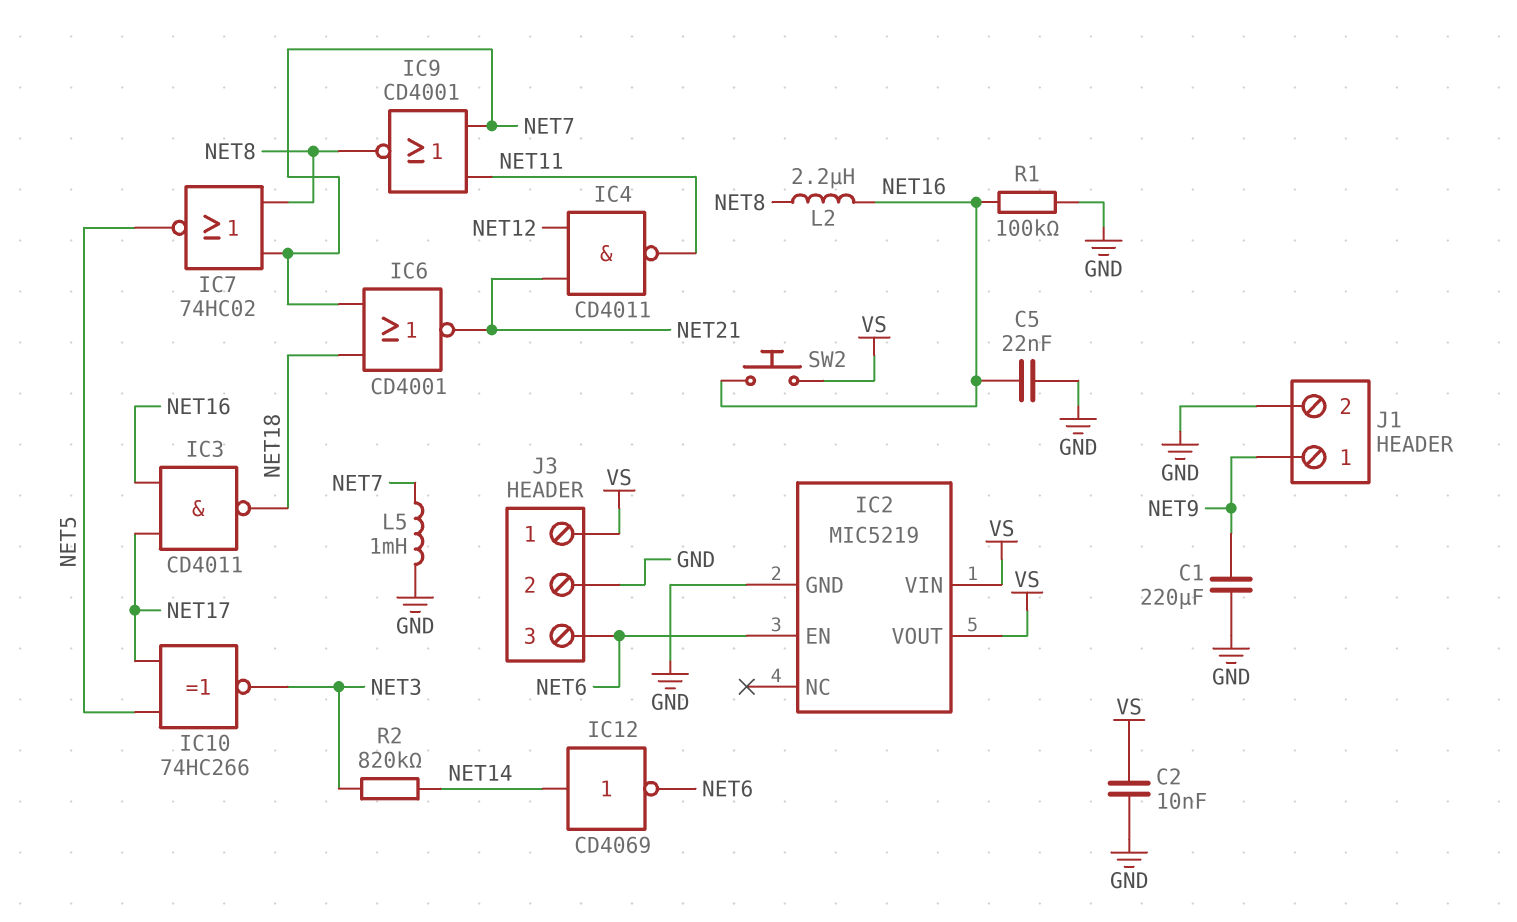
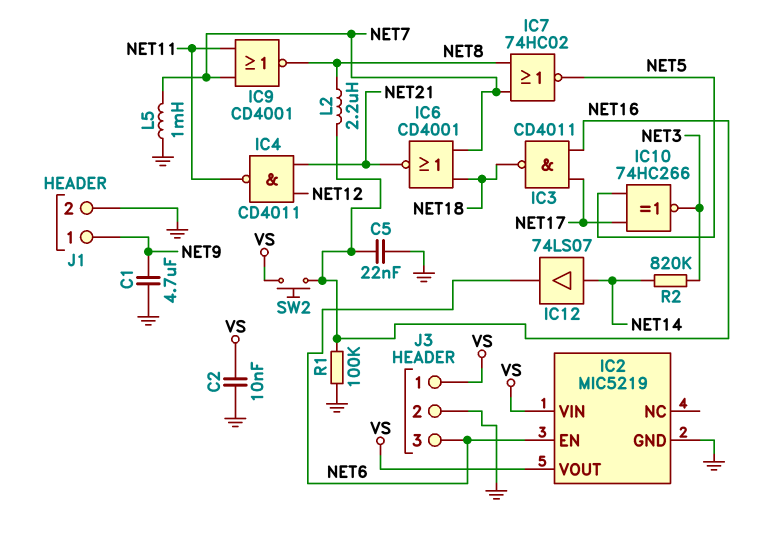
C1: 220uF (GND, NET9) -> 4.7uF (GND, NET9)
IC12: NOT CD4069 (in NET14, out NET6) -> buffer 74LS07 (in NET14, out NET6)

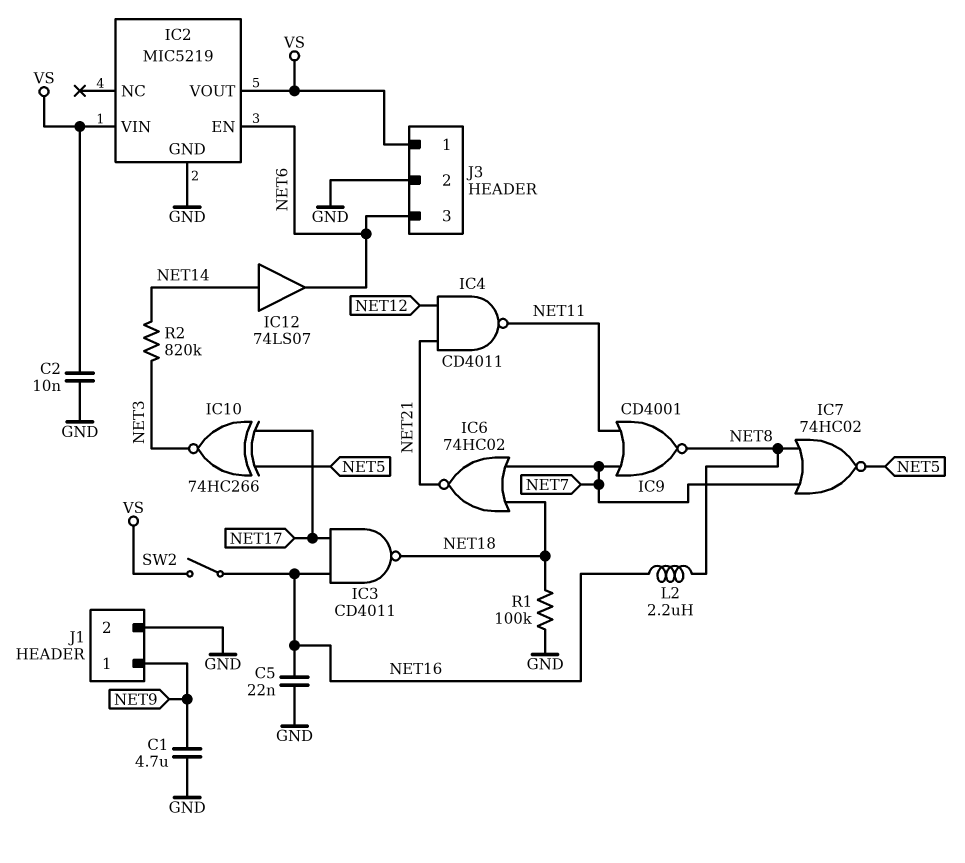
IC6: NOR CD4001 (in NET7, in NET18, out NET21) -> NOR 74HC02 (in NET7, in NET18, out NET21)
L5: 1mH (GND, NET7) -> none
R1: 100k (GND, NET16) -> 100k (GND, NET18)
SW2: button (NET16, VS) -> switch (NET16, VS)

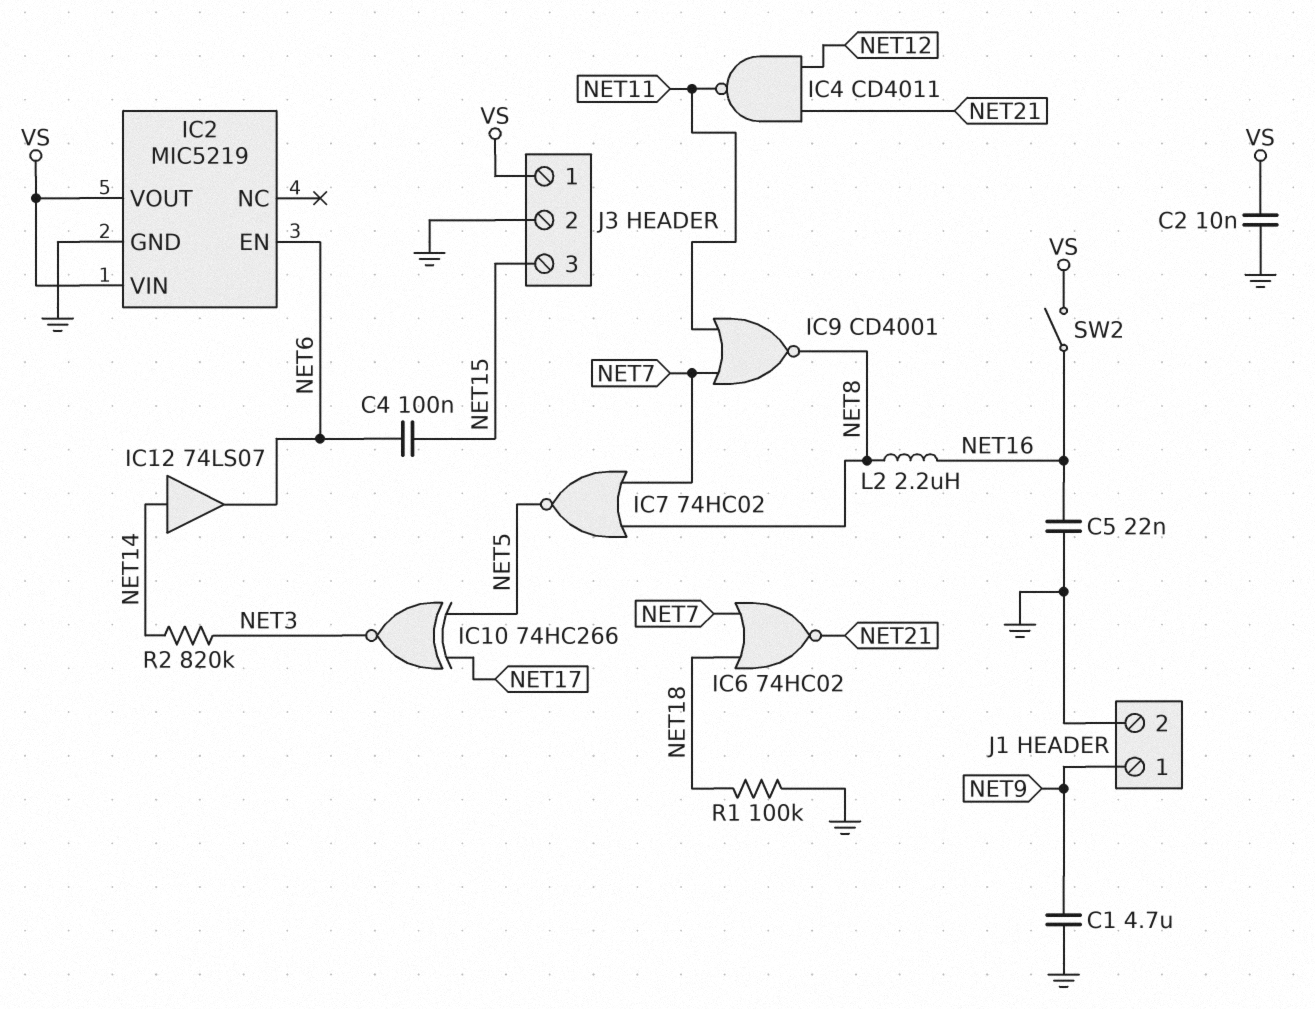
C4: none -> 100nF (NET6, NET15)
IC3: NAND CD4011 (in NET16, in NET17, out NET18) -> none
J3 pin 3: NET6 -> NET15

